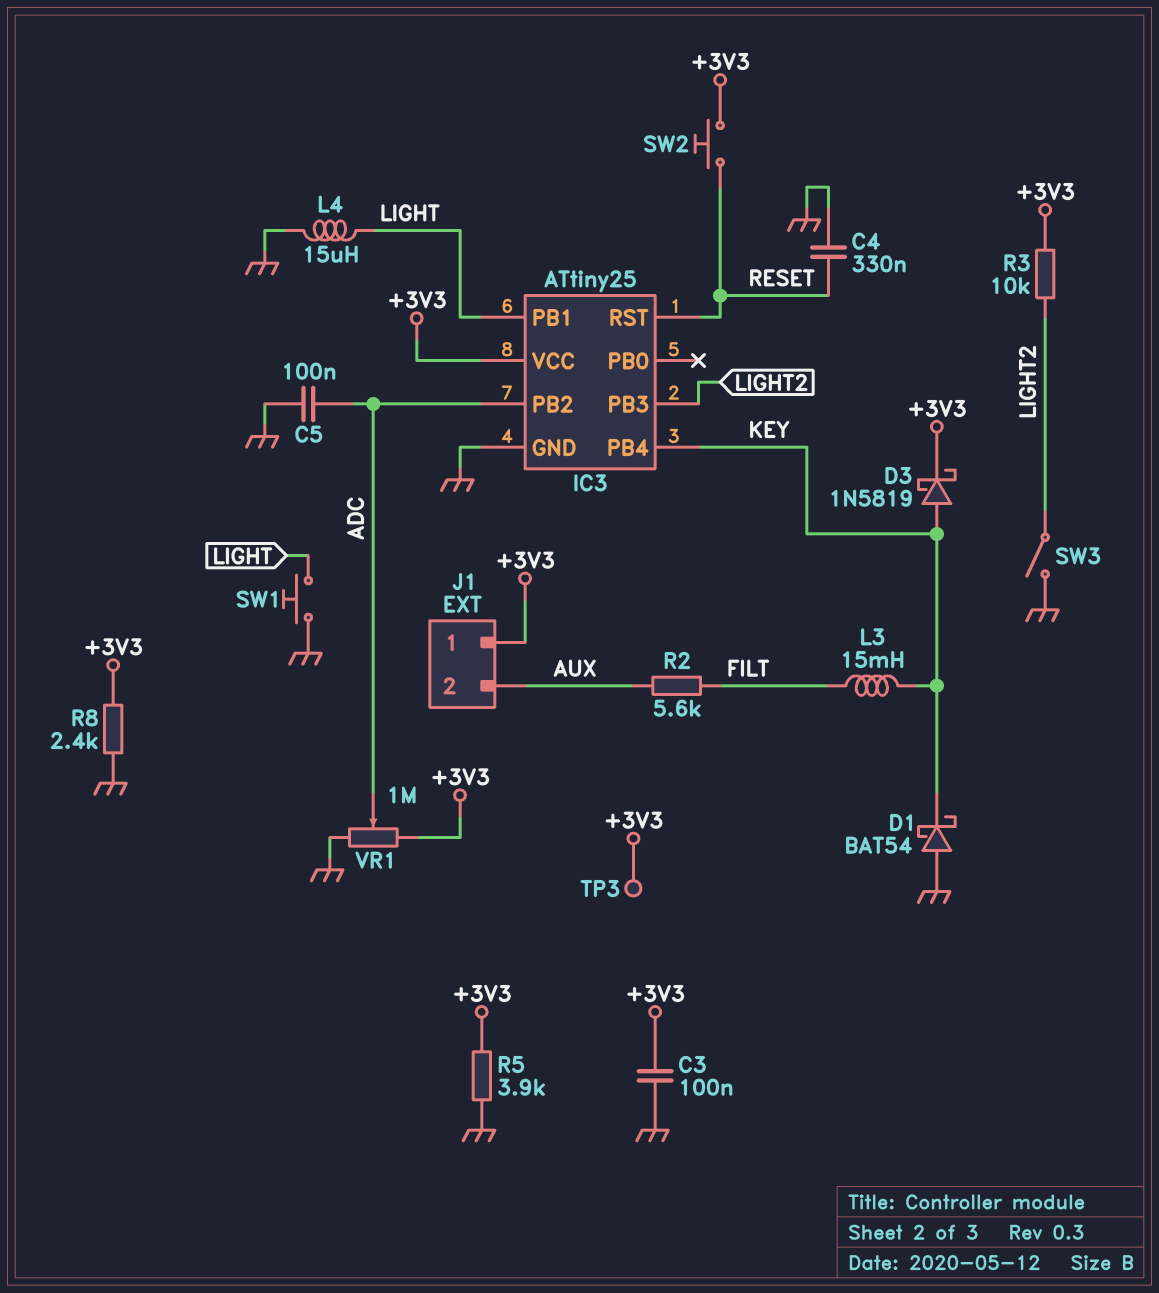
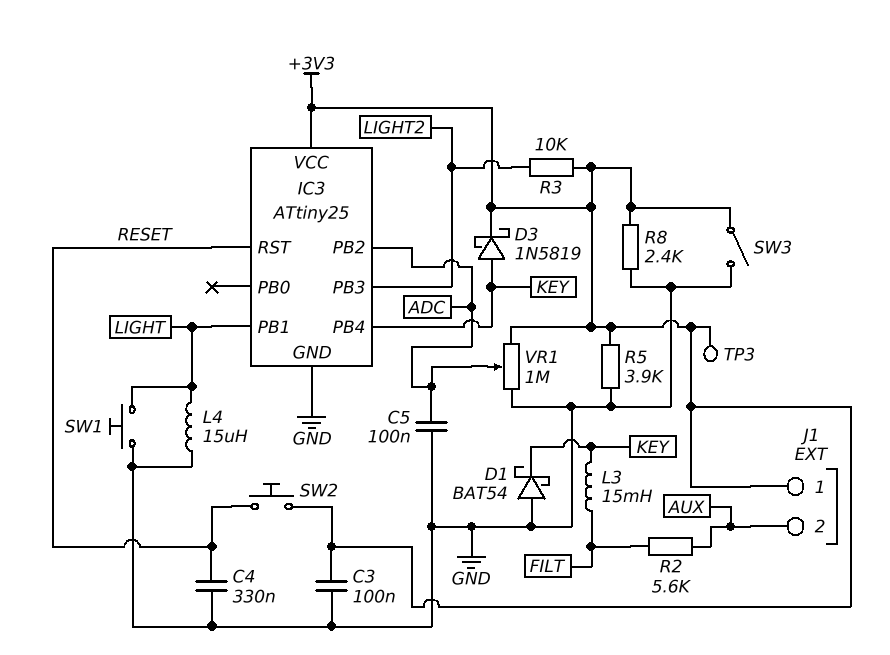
SW3: switch (GND, LIGHT2) -> switch (+3V3, GND)

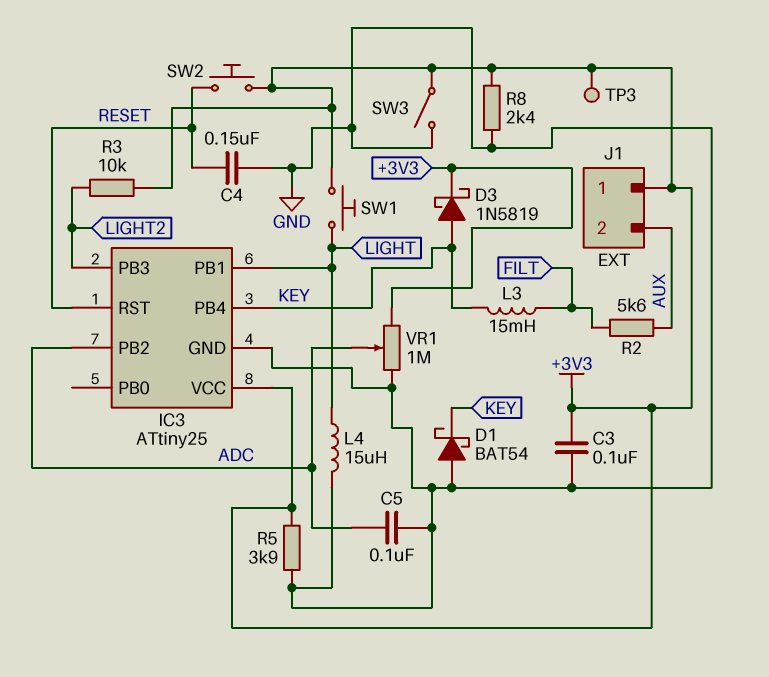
C4: 330nF (GND, RESET) -> 150nF (GND, RESET)
SW1: button (GND, LIGHT) -> button (+3V3, LIGHT)

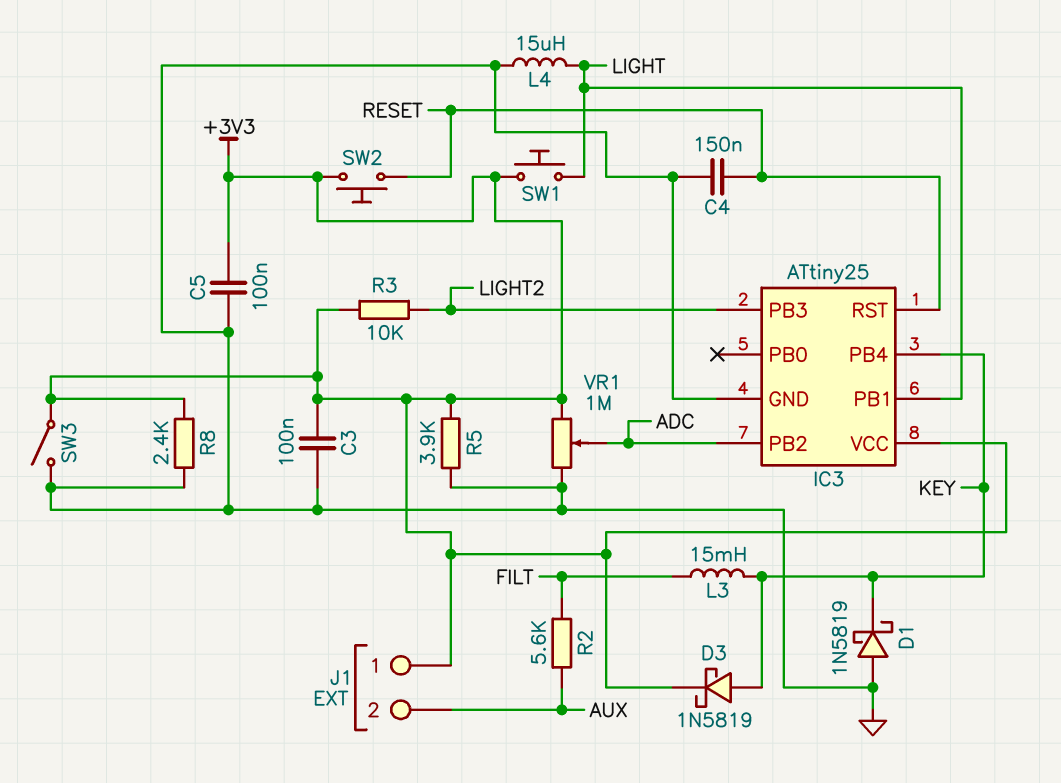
C5: 100nF (ADC, GND) -> 100nF (+3V3, GND)
D1: schottky BAT54 (A GND, K KEY) -> schottky 1N5819 (A GND, K KEY)
TP3: test point (+3V3) -> none

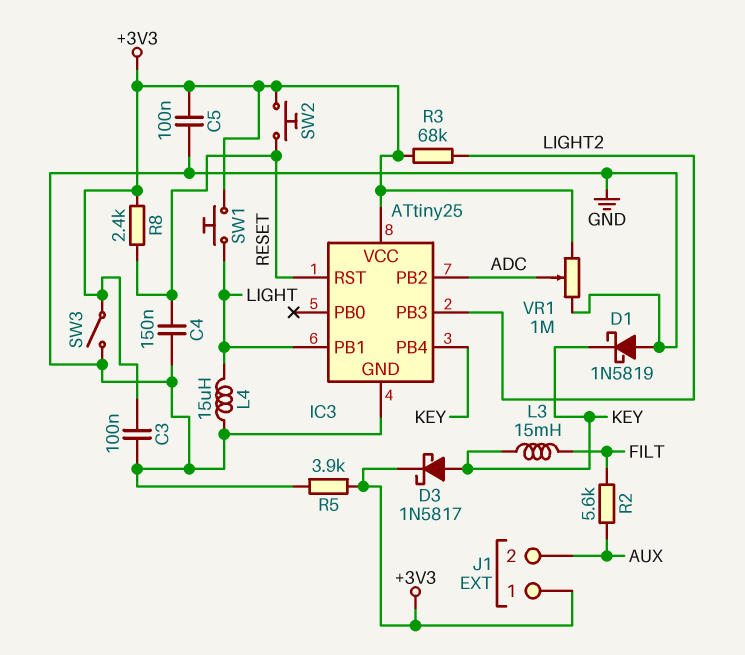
D3: schottky 1N5819 (A KEY, K +3V3) -> schottky 1N5817 (A KEY, K +3V3)
R3: 10k (+3V3, LIGHT2) -> 68k (+3V3, LIGHT2)
R8: 2.4k (+3V3, GND) -> 2.4k (+3V3, RESET)

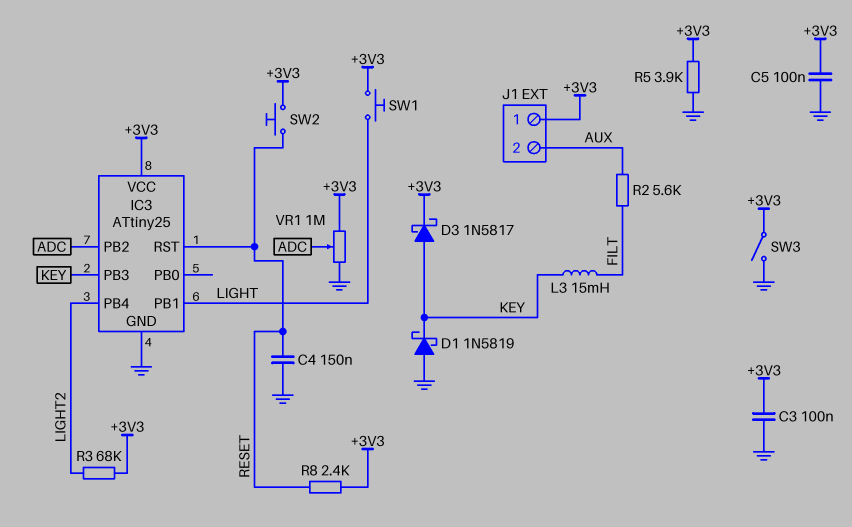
IC3 pin PB3: LIGHT2 -> KEY
IC3 pin PB4: KEY -> LIGHT2
L4: 15uH (GND, LIGHT) -> none

